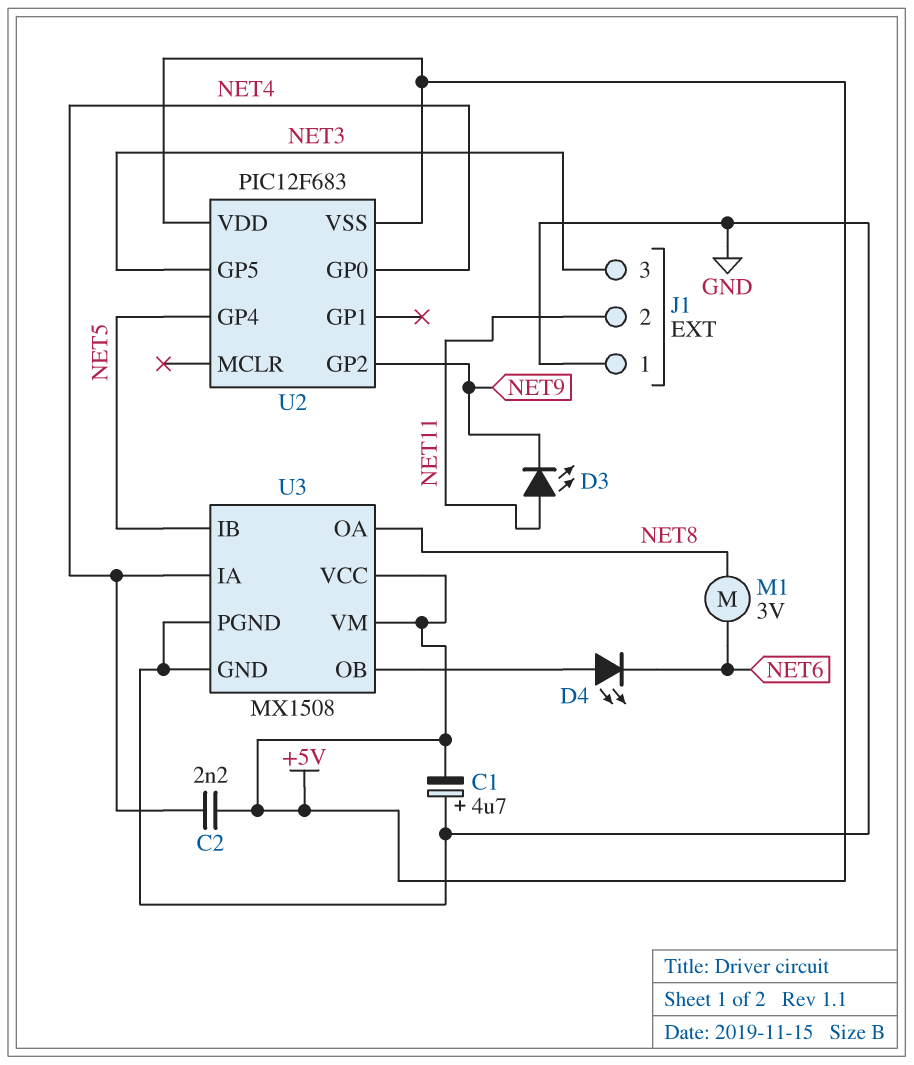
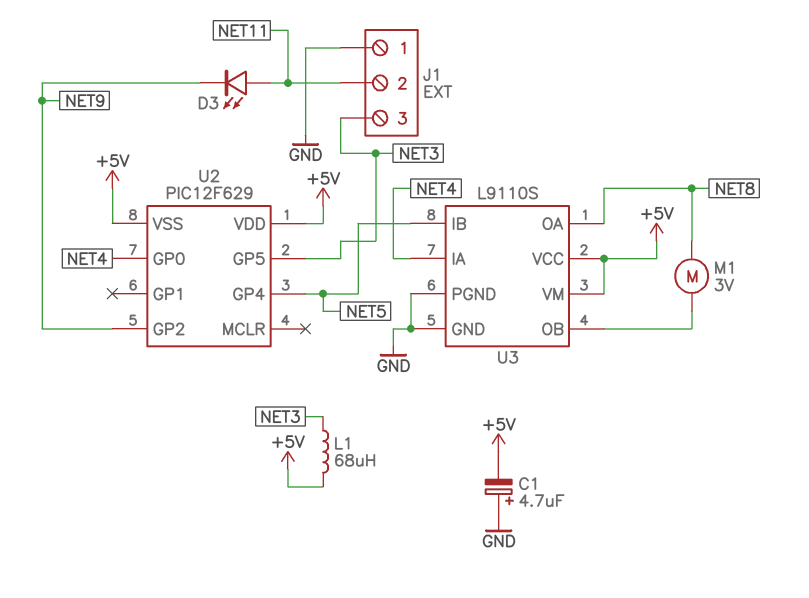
C2: 2.2nF (+5V, NET4) -> none
D4: LED (A U3/OB, K NET6) -> none
L1: none -> 68uH (+5V, NET3)
M1: motor 3V (NET6, NET8) -> motor 3V (NET8, U3/OB)
U2: PIC12F683 -> PIC12F629
U3: MX1508 -> L9110S

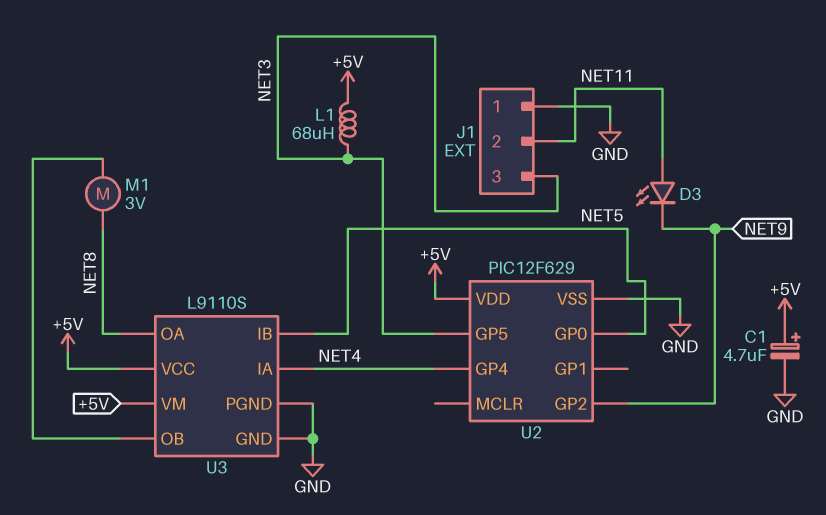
C1: 4.7uF (plus GND, minus +5V) -> 4.7uF (plus +5V, minus GND)
U2 pin GP0: NET4 -> NET5
U2 pin GP4: NET5 -> NET4
U2 pin VSS: +5V -> GND

